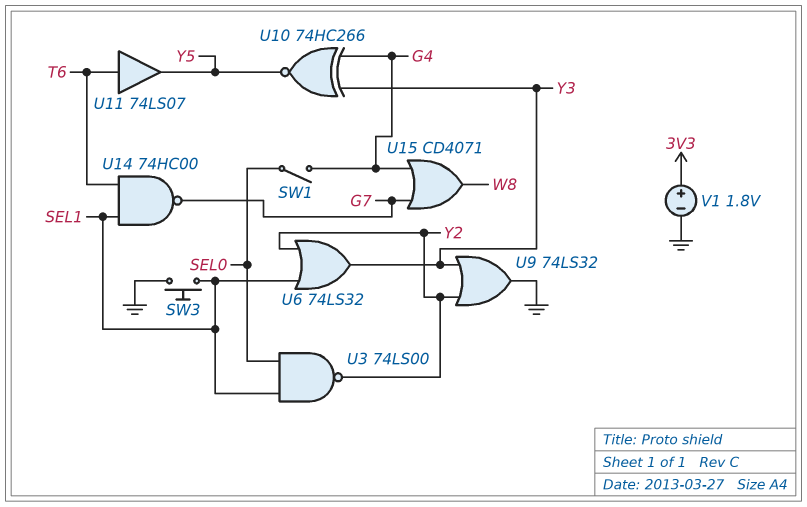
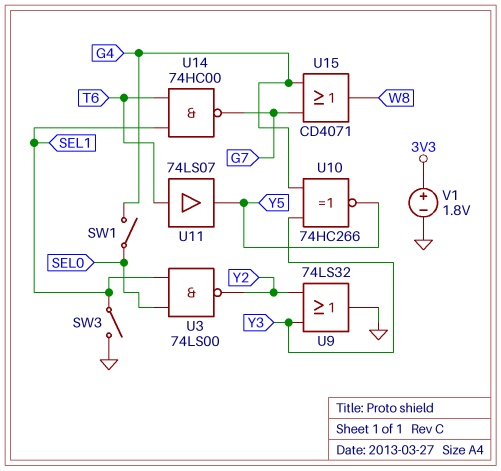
SW3: button (GND, SEL1) -> switch (GND, SEL1)
U6: OR 74LS32 (in SEL1, in Y2, out Y3) -> none

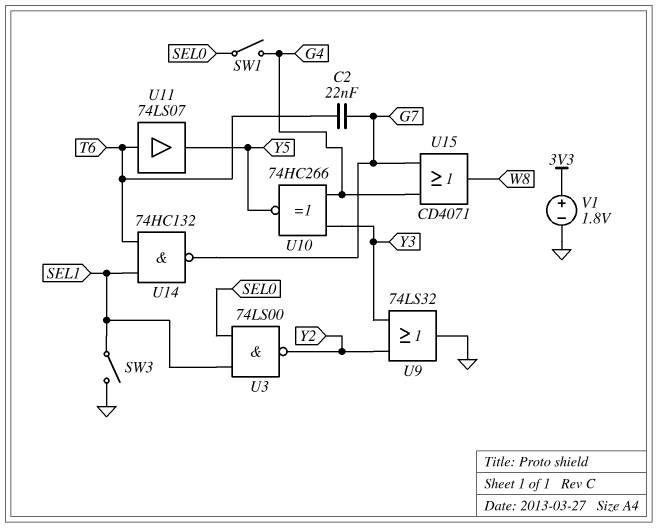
C2: none -> 22nF (G7, T6)
U14: NAND 74HC00 (in SEL1, in T6, out G7) -> NAND 74HC132 (in SEL1, in T6, out G7)

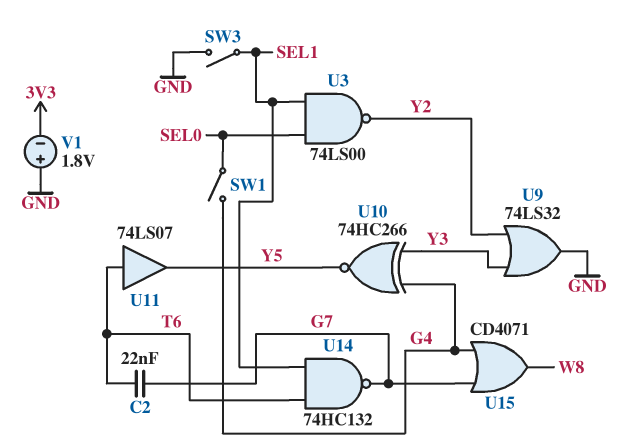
V1: 1.8V (plus 3V3, minus GND) -> 1.8V (plus GND, minus 3V3)

